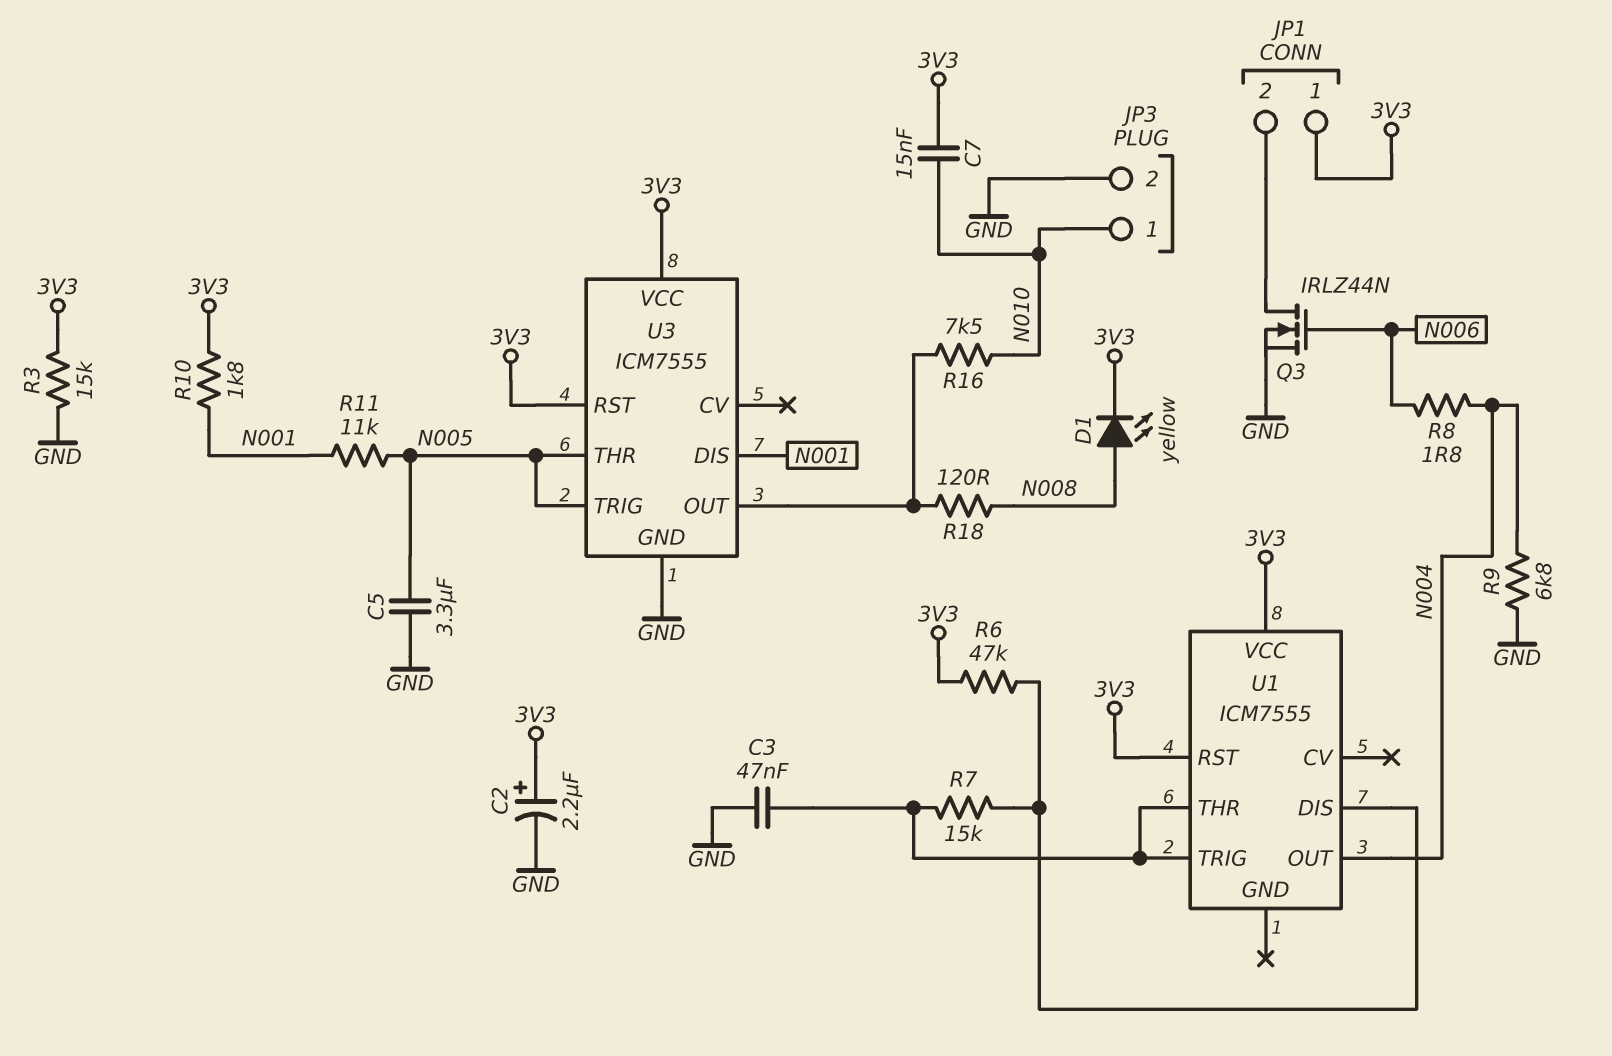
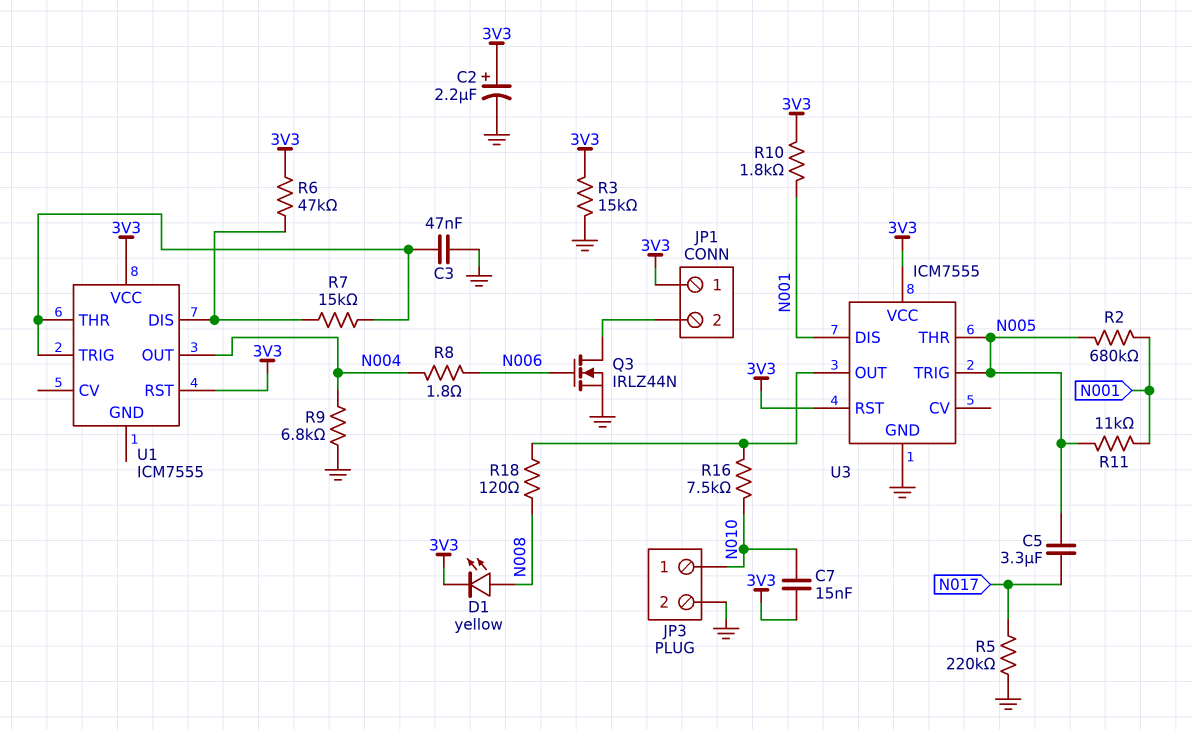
C5: 3.3uF (GND, N005) -> 3.3uF (N005, N017)
R2: none -> 680k (N001, N005)
R5: none -> 220k (GND, N017)

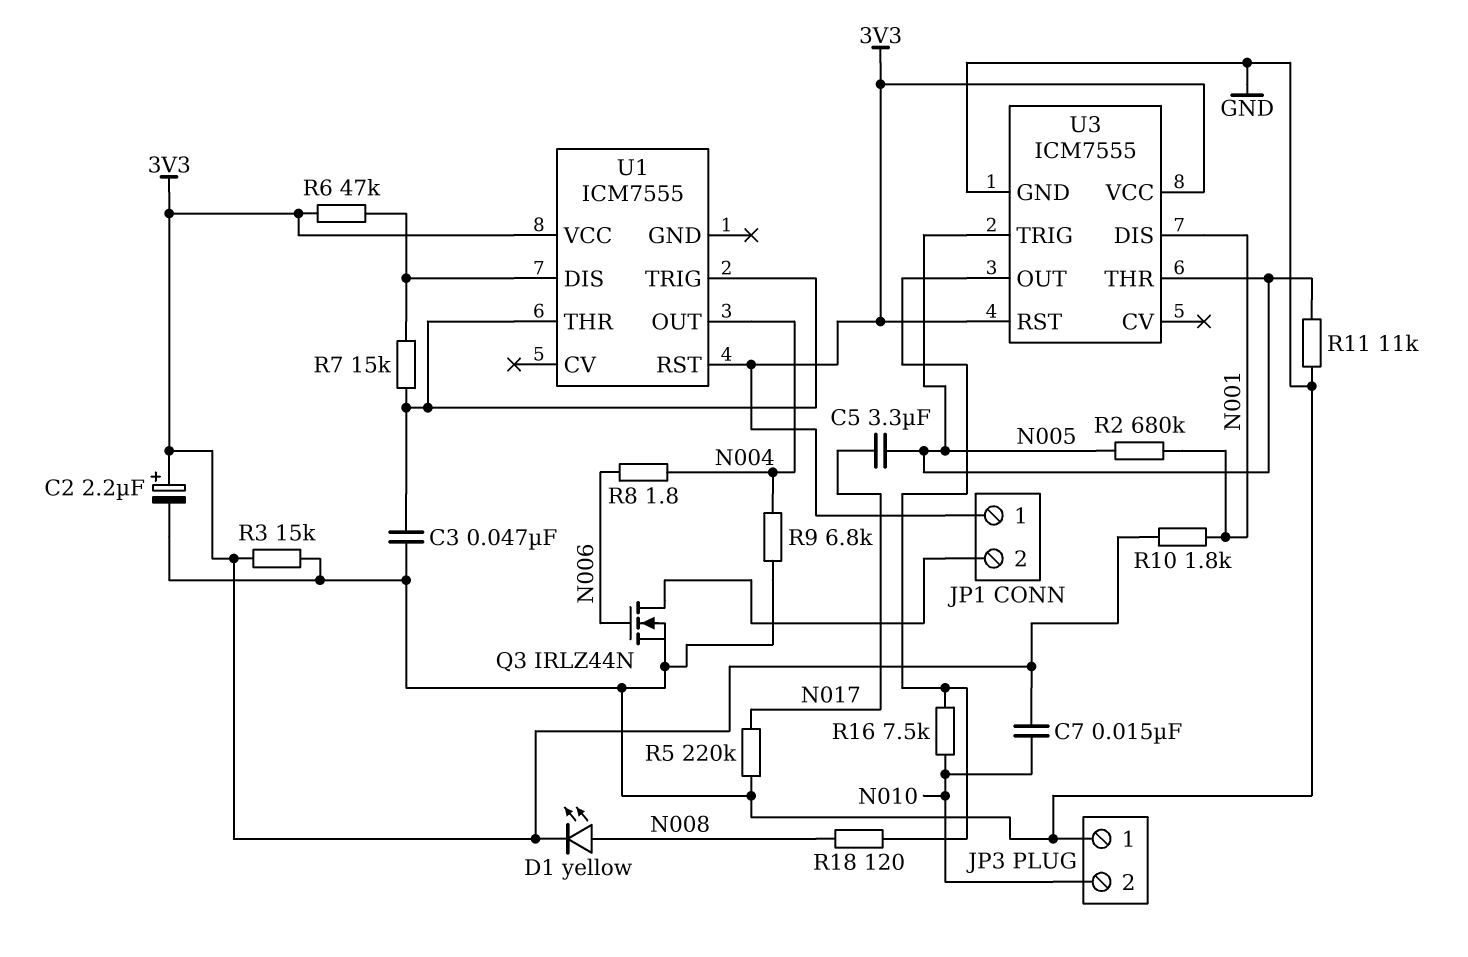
JP3 pin 1: N010 -> GND
JP3 pin 2: GND -> N010
R11: 11k (N001, N005) -> 11k (GND, N005)

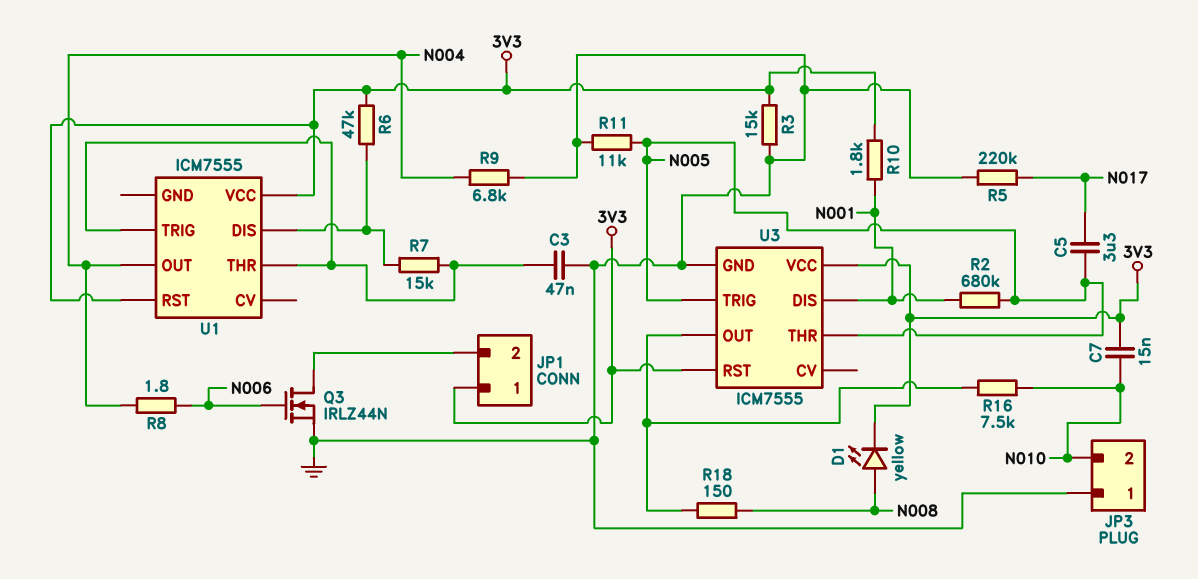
C2: 2.2uF (plus 3V3, minus GND) -> none
R18: 120 (N008, U3/OUT) -> 150 (N008, U3/OUT)

